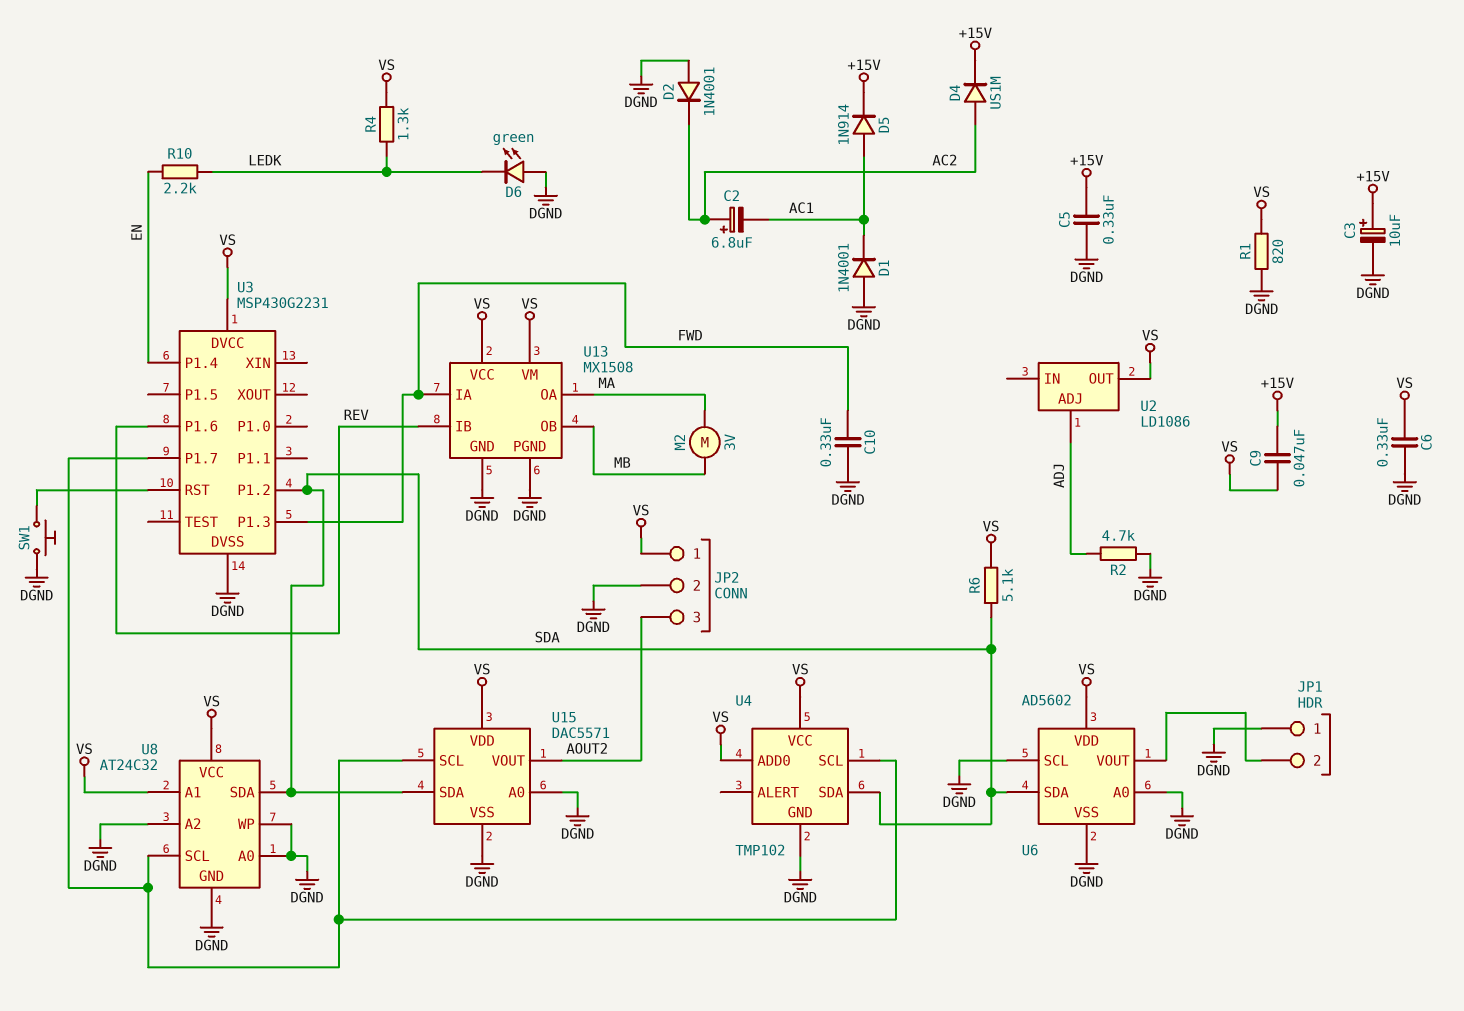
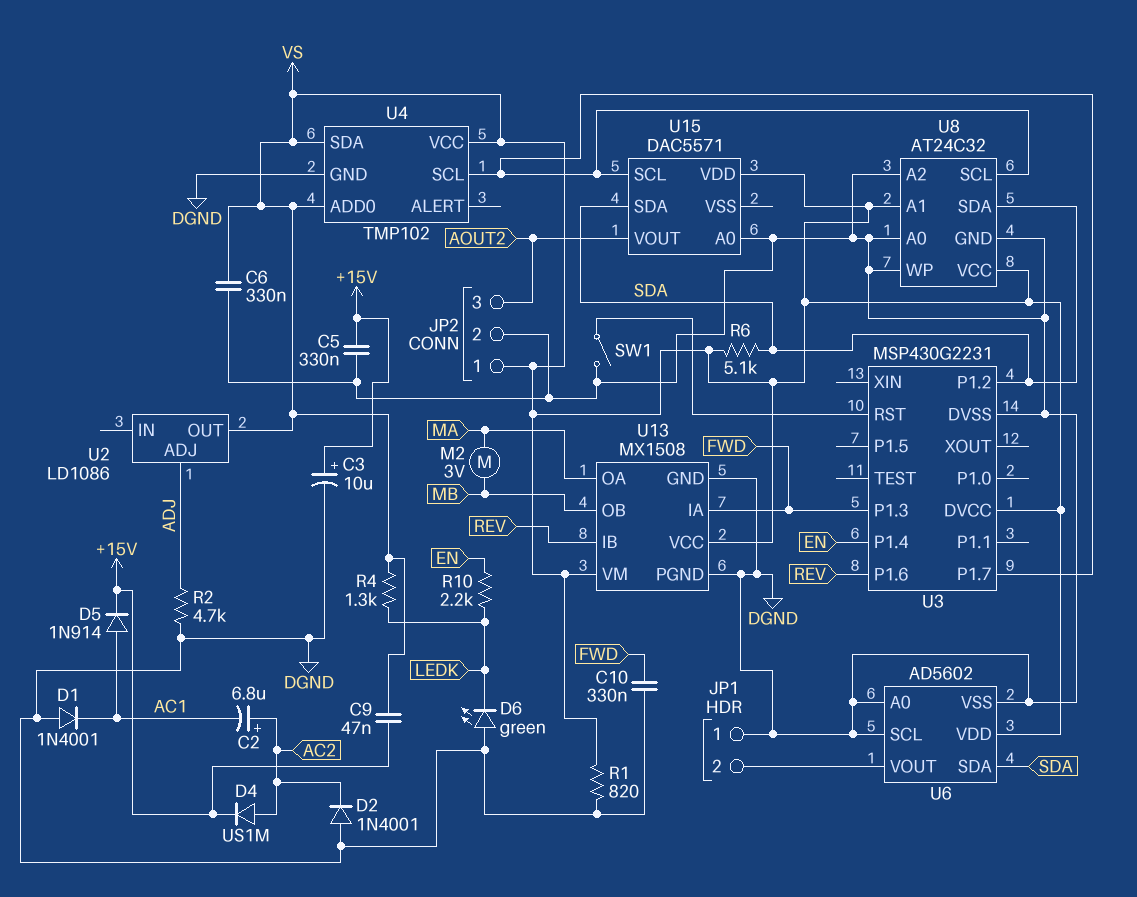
SW1: button (DGND, U3/RST) -> switch (DGND, U3/RST)
U4 pin SDA: SDA -> VS
U15 pin VSS: DGND -> none

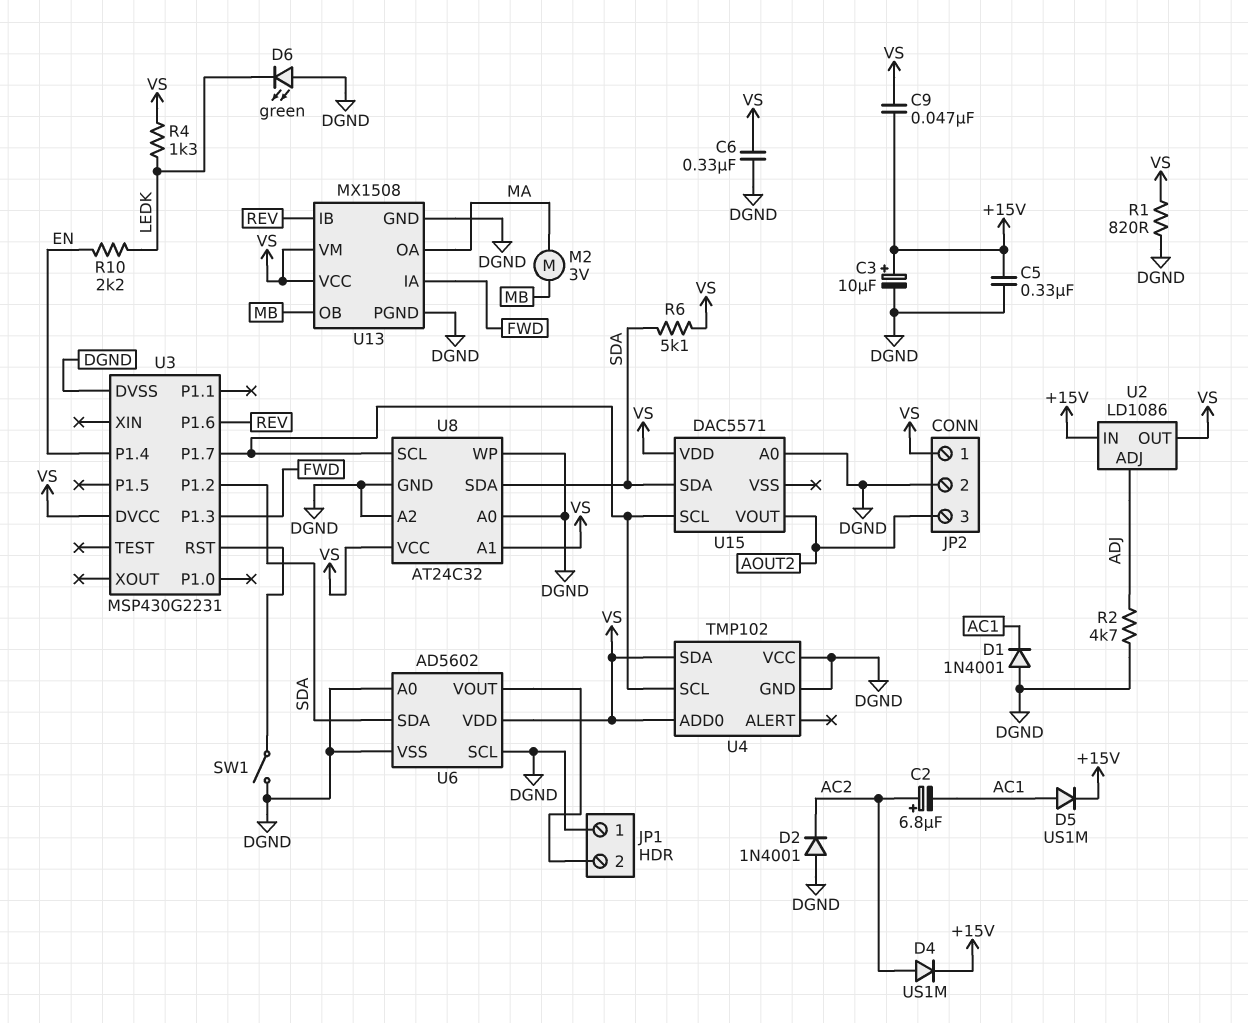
C10: 330nF (DGND, FWD) -> none
D5: diode 1N914 (A AC1, K +15V) -> diode US1M (A AC1, K +15V)
U2 pin IN: none -> +15V
U4 pin VCC: VS -> DGND

